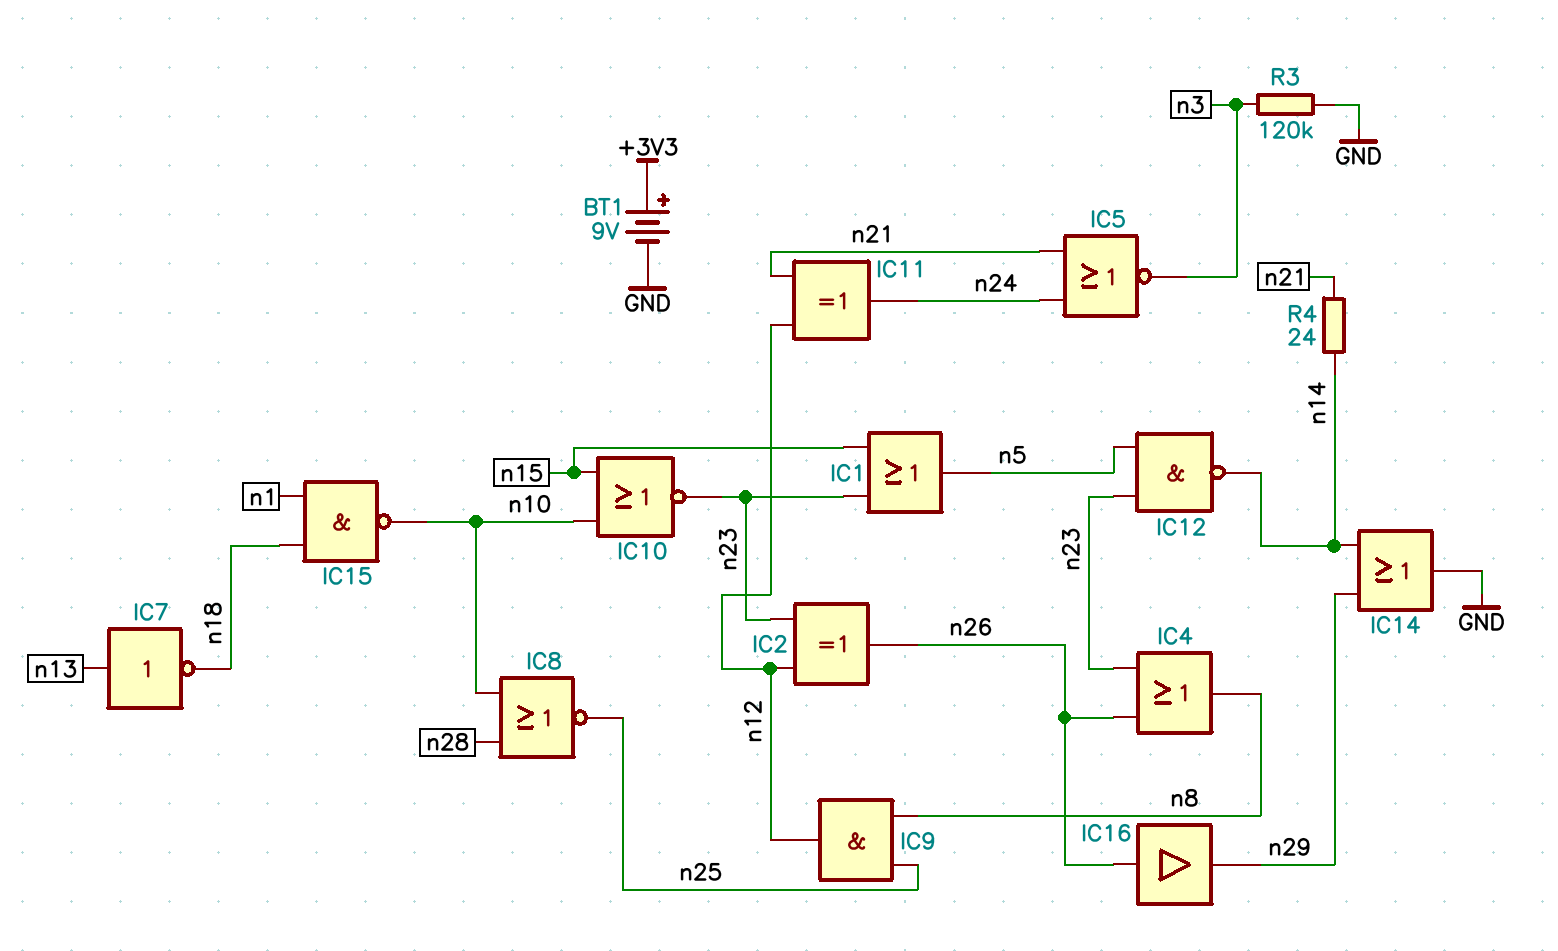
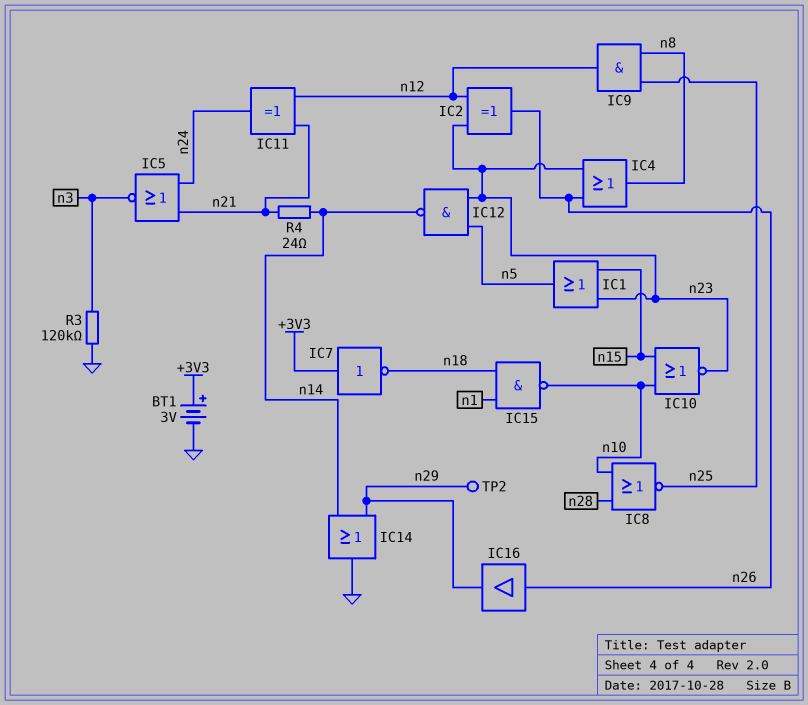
BT1: 9V (plus +3V3, minus GND) -> 3V (plus +3V3, minus GND)
IC7: NOT (in n13, out n18) -> NOT (in +3V3, out n18)
TP2: none -> test point (n29)

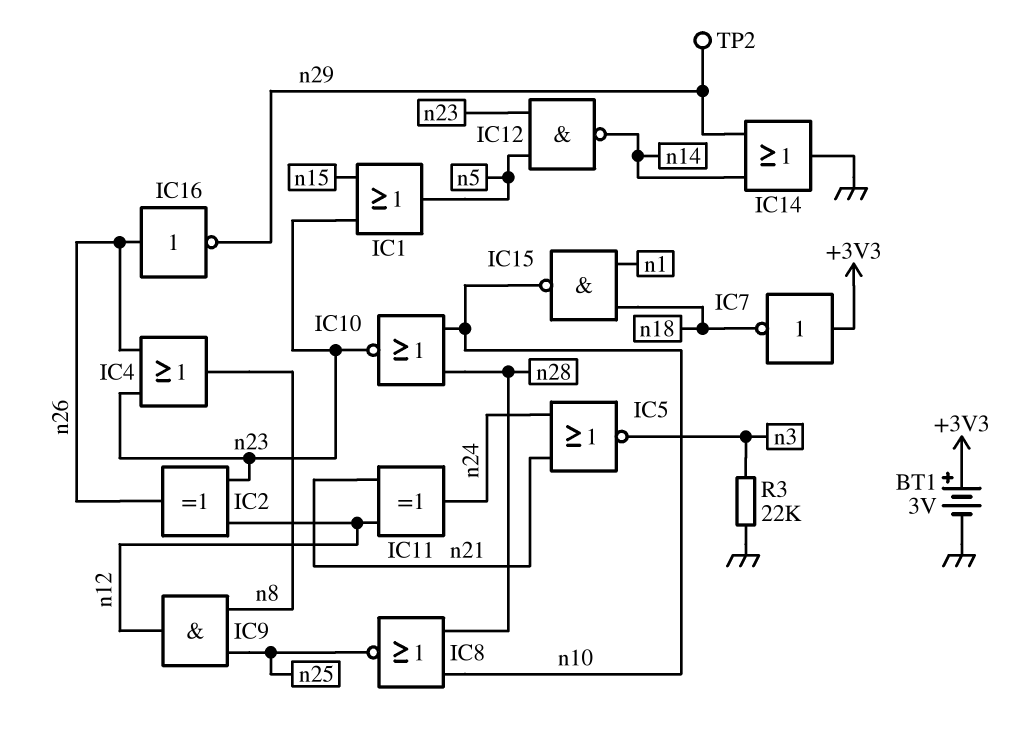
IC10: NOR (in n10, in n15, out n23) -> NOR (in n10, in n28, out n23)
IC16: buffer (in n26, out n29) -> NOT (in n26, out n29)
R3: 120k (GND, n3) -> 22k (GND, n3)
R4: 24 (n14, n21) -> none

